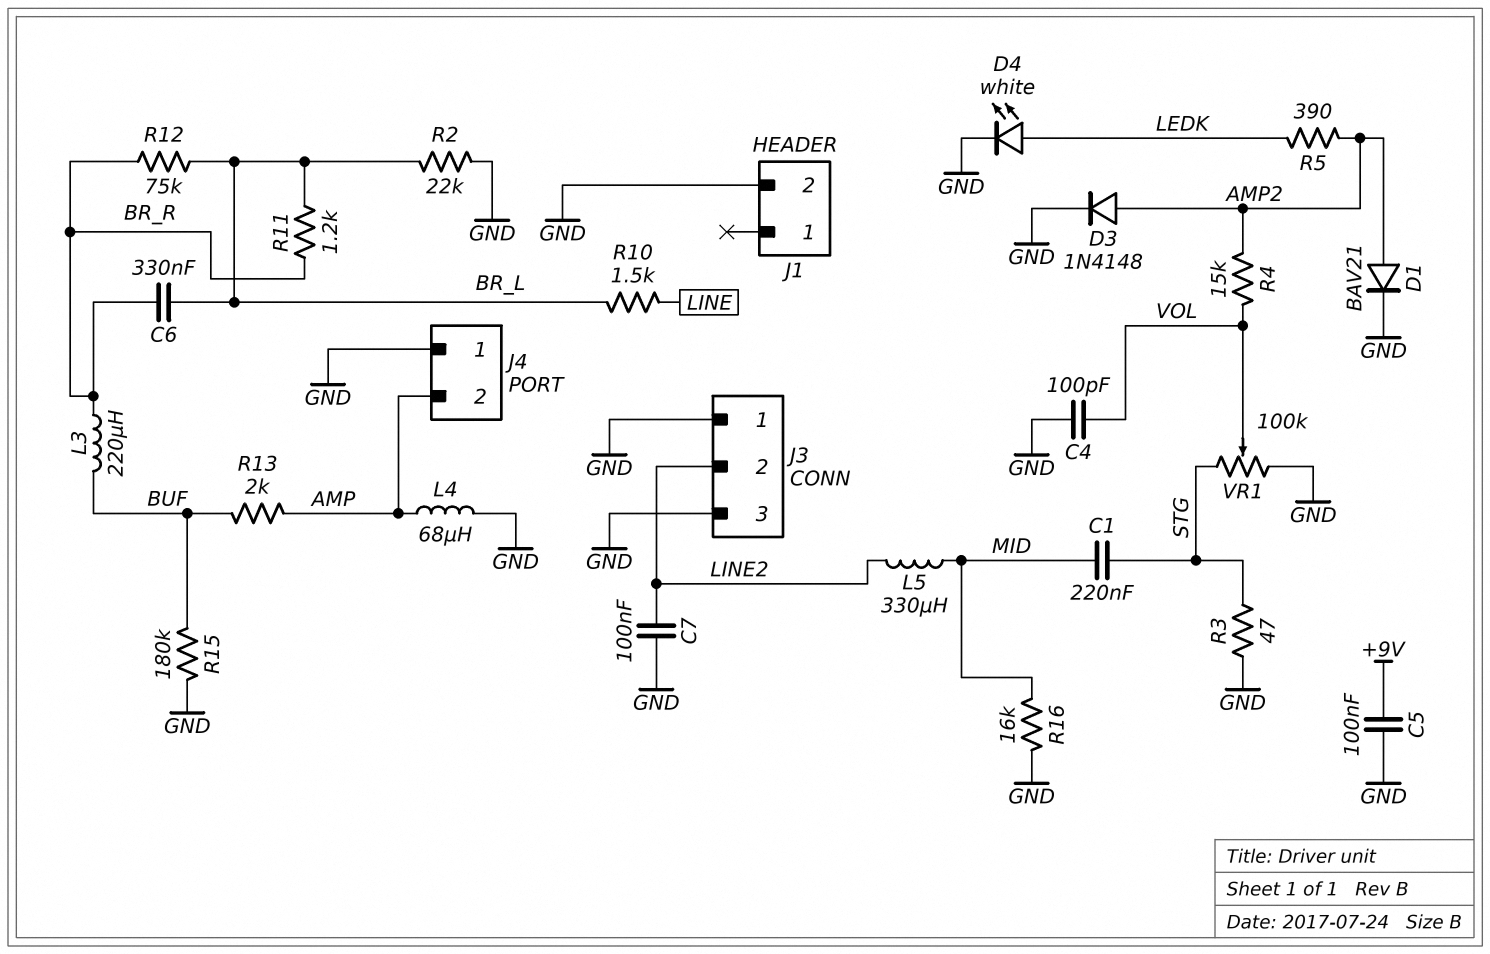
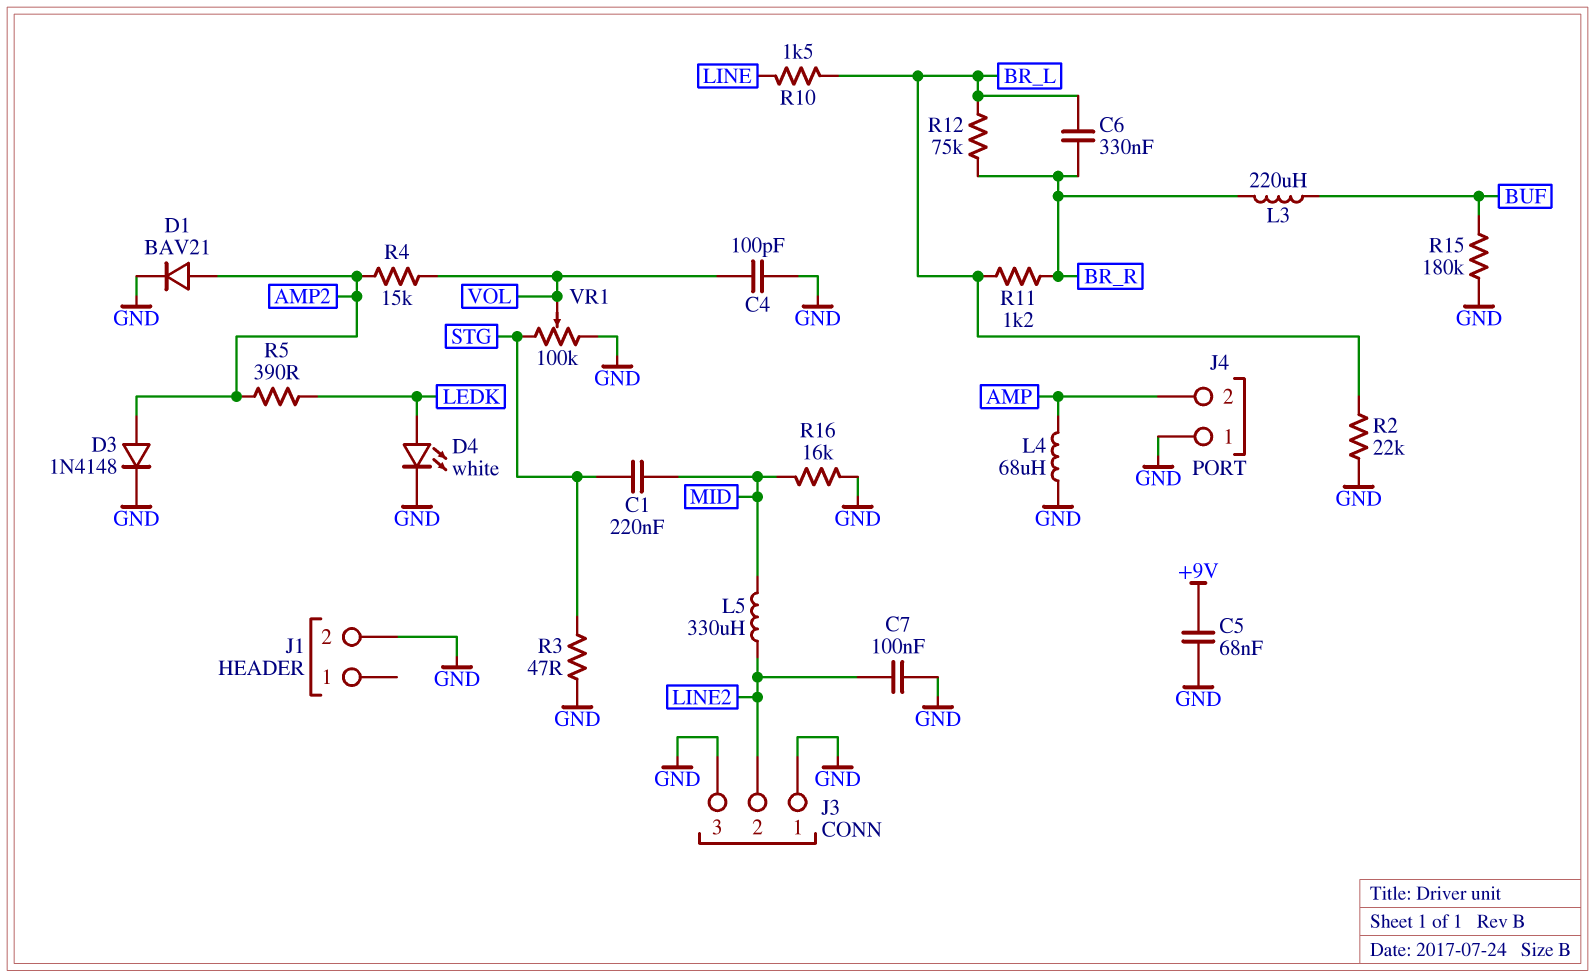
C5: 100nF (+9V, GND) -> 68nF (+9V, GND)
R13: 2k (AMP, BUF) -> none

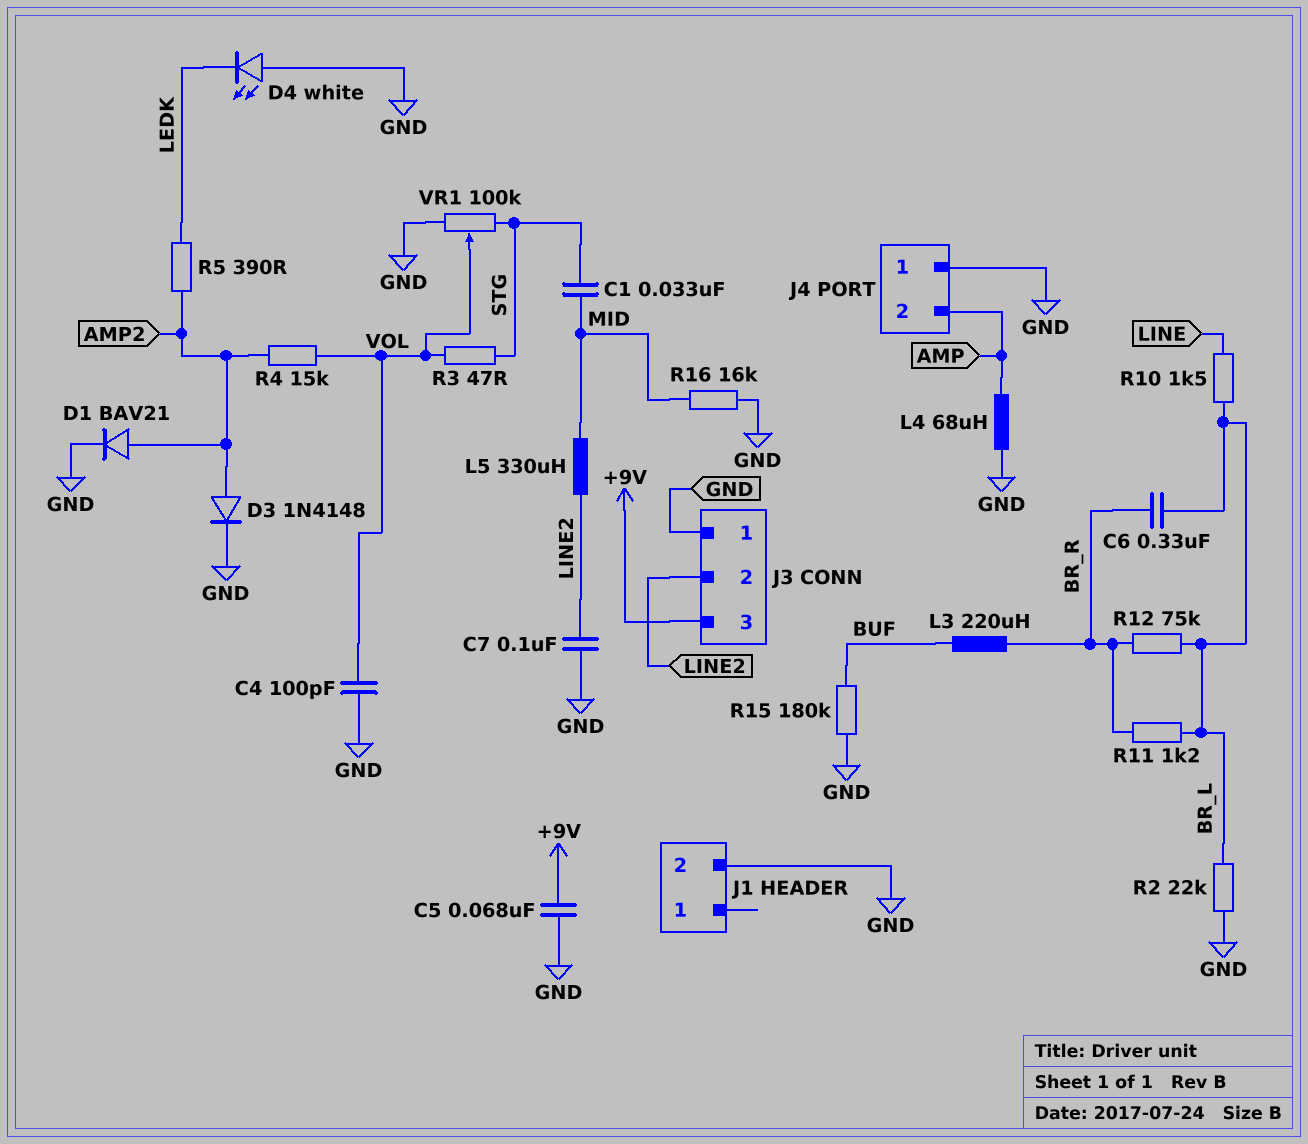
C1: 220nF (MID, STG) -> 33nF (MID, STG)
D4: LED white (A LEDK, K GND) -> LED white (A GND, K LEDK)
J3 pin 3: GND -> +9V
R3: 47 (GND, STG) -> 47 (STG, VOL)

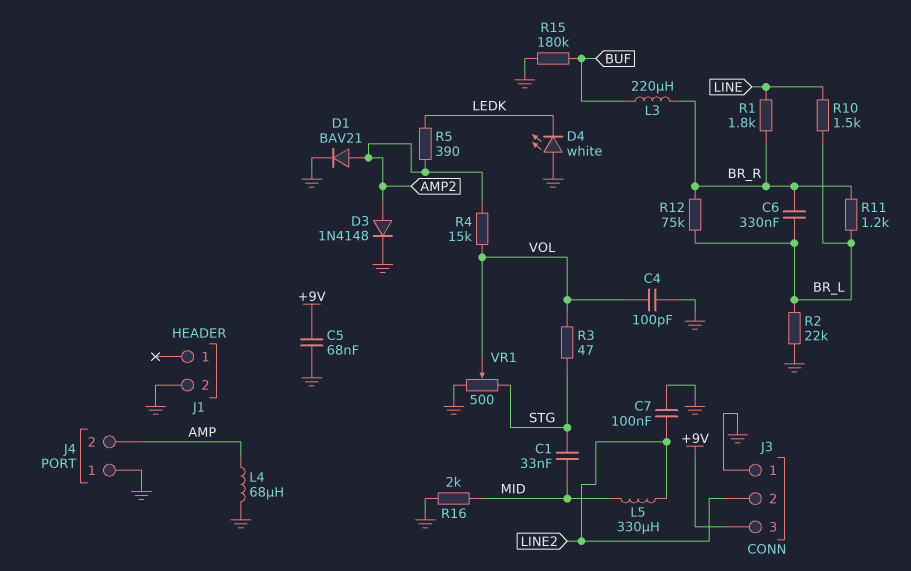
R1: none -> 1.8k (BR_R, LINE)
R16: 16k (GND, MID) -> 2k (GND, MID)
VR1: 100k (GND, STG, wiper VOL) -> 500 (GND, STG, wiper VOL)

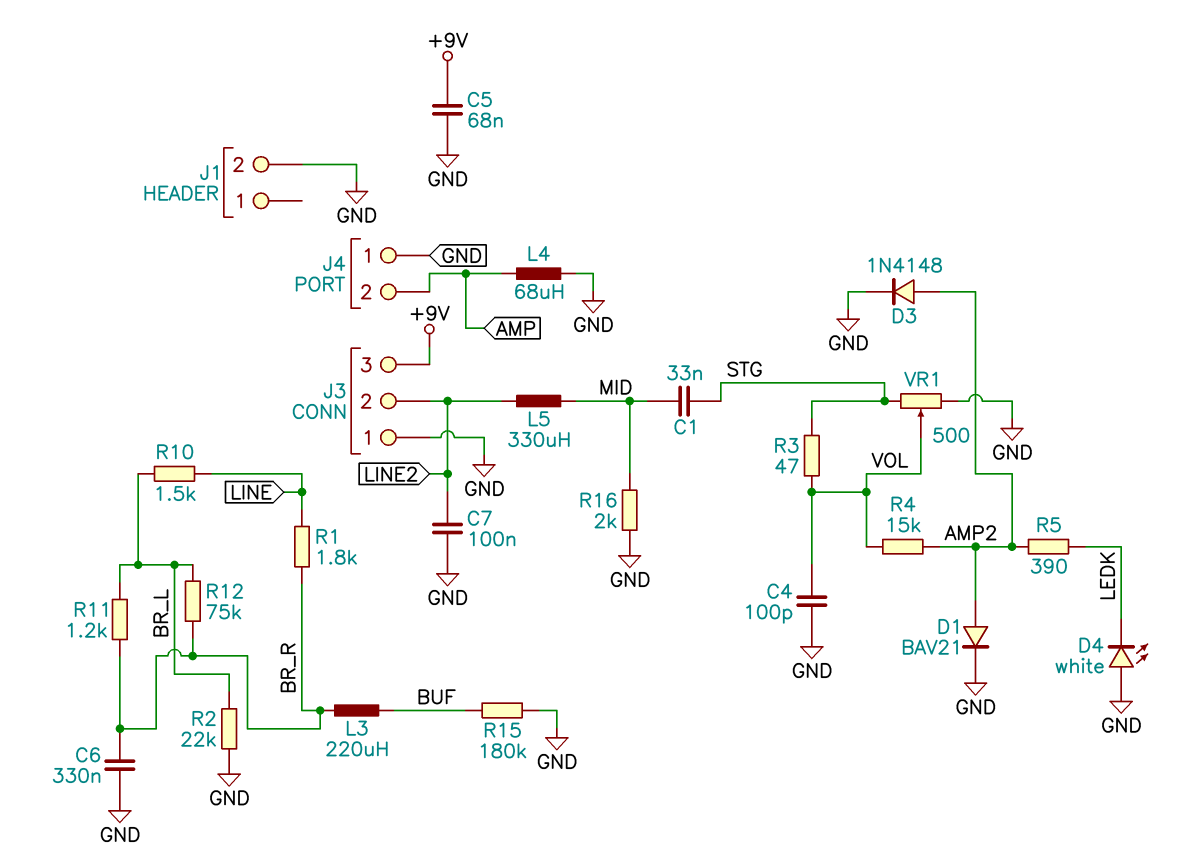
C6: 330nF (BR_L, BR_R) -> 330nF (BR_R, GND)

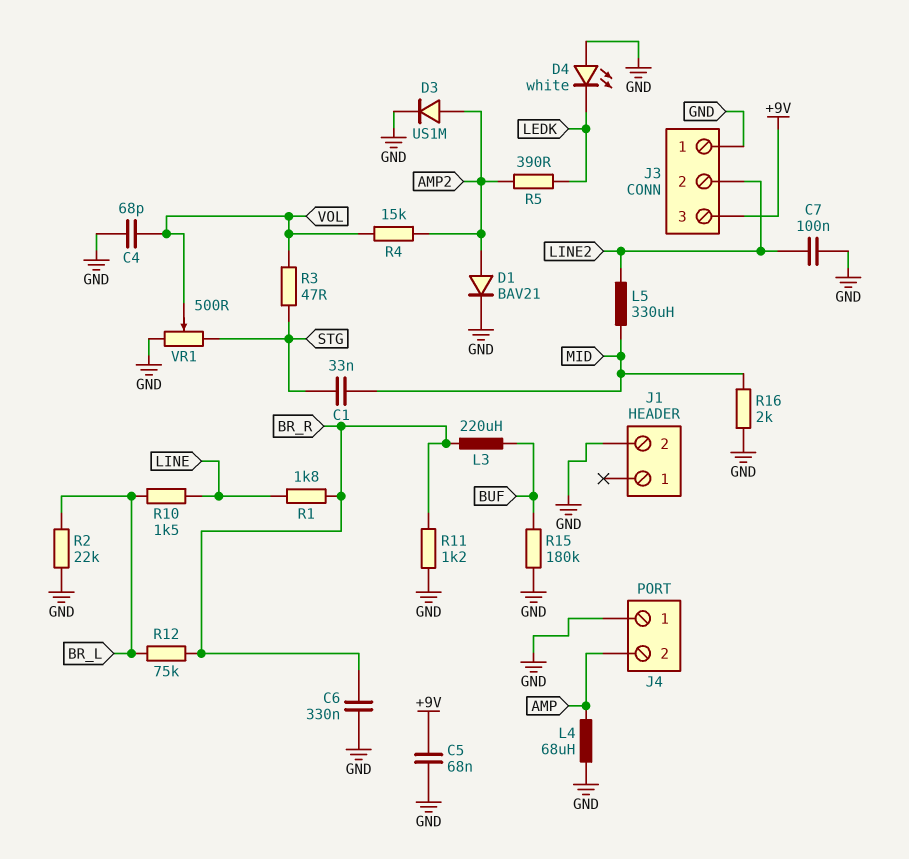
C4: 100pF (GND, VOL) -> 68pF (GND, VOL)
D3: diode 1N4148 (A AMP2, K GND) -> diode US1M (A AMP2, K GND)
R11: 1.2k (BR_L, BR_R) -> 1.2k (BR_R, GND)

